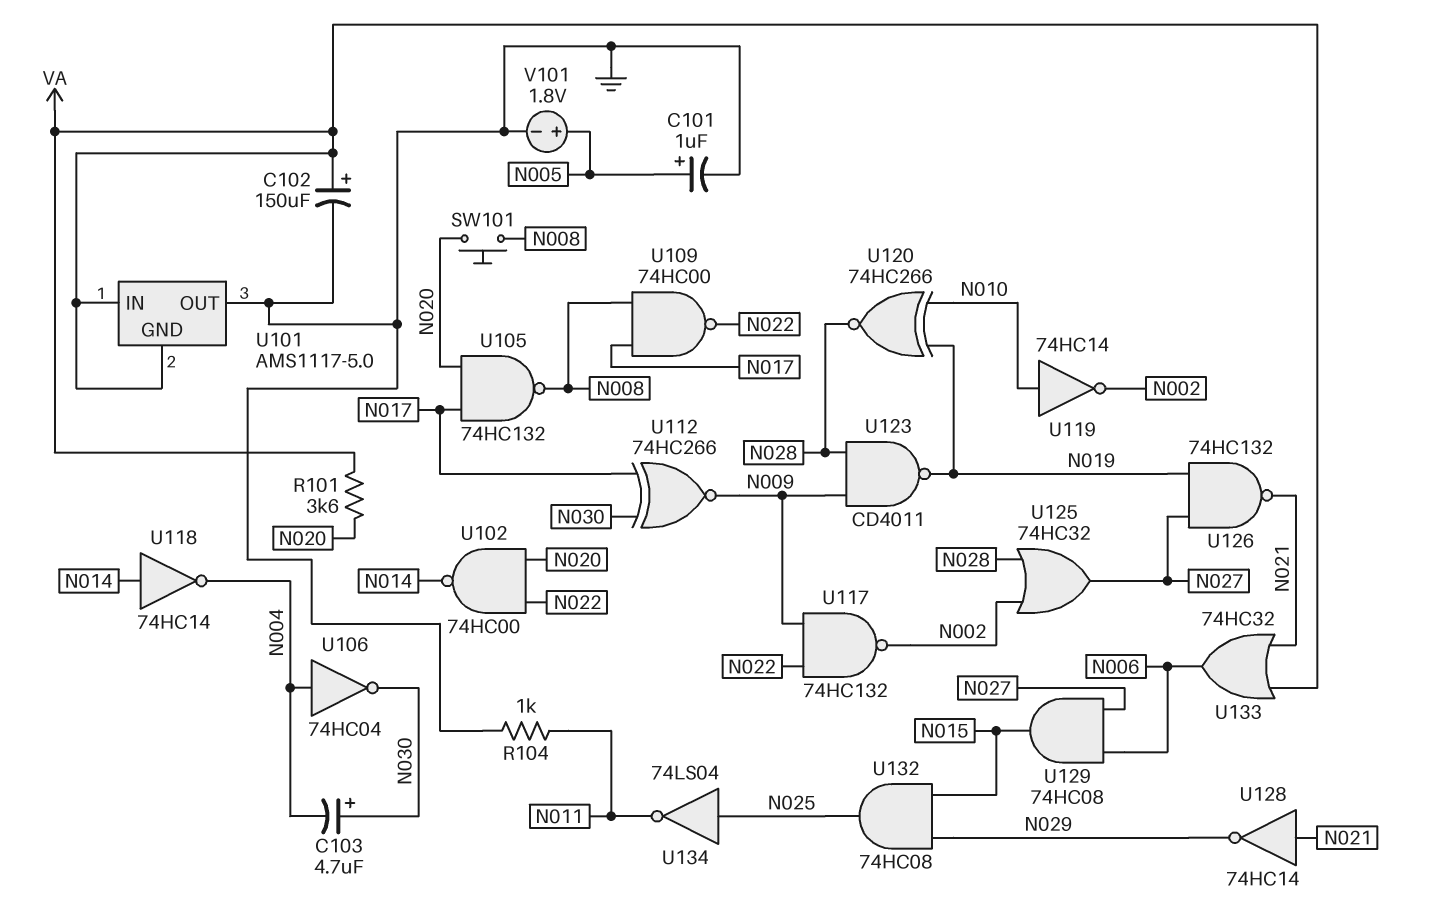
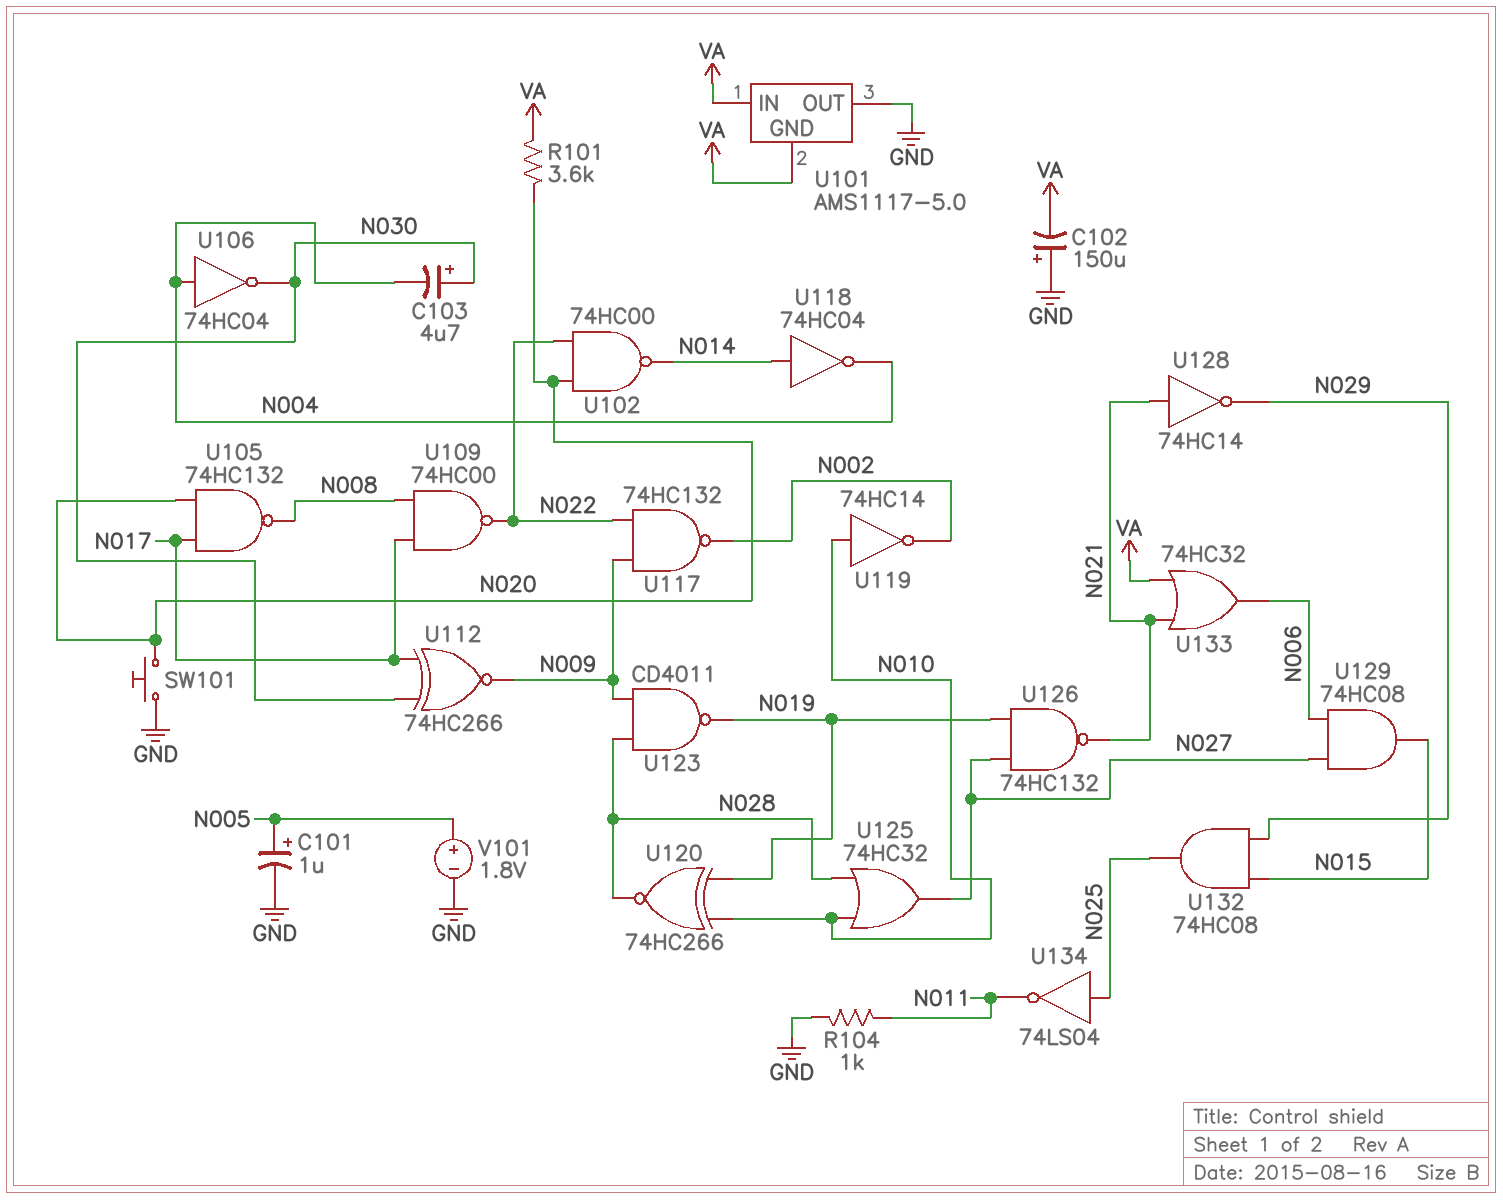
C102: 150uF (plus VA, minus GND) -> 150uF (plus GND, minus VA)
SW101: button (N008, N020) -> button (GND, N020)
U118: NOT 74HC14 (in N014, out N004) -> NOT 74HC04 (in N014, out N004)
U125: OR 74HC32 (in N002, in N028, out N027) -> OR 74HC32 (in N010, in N028, out N027)

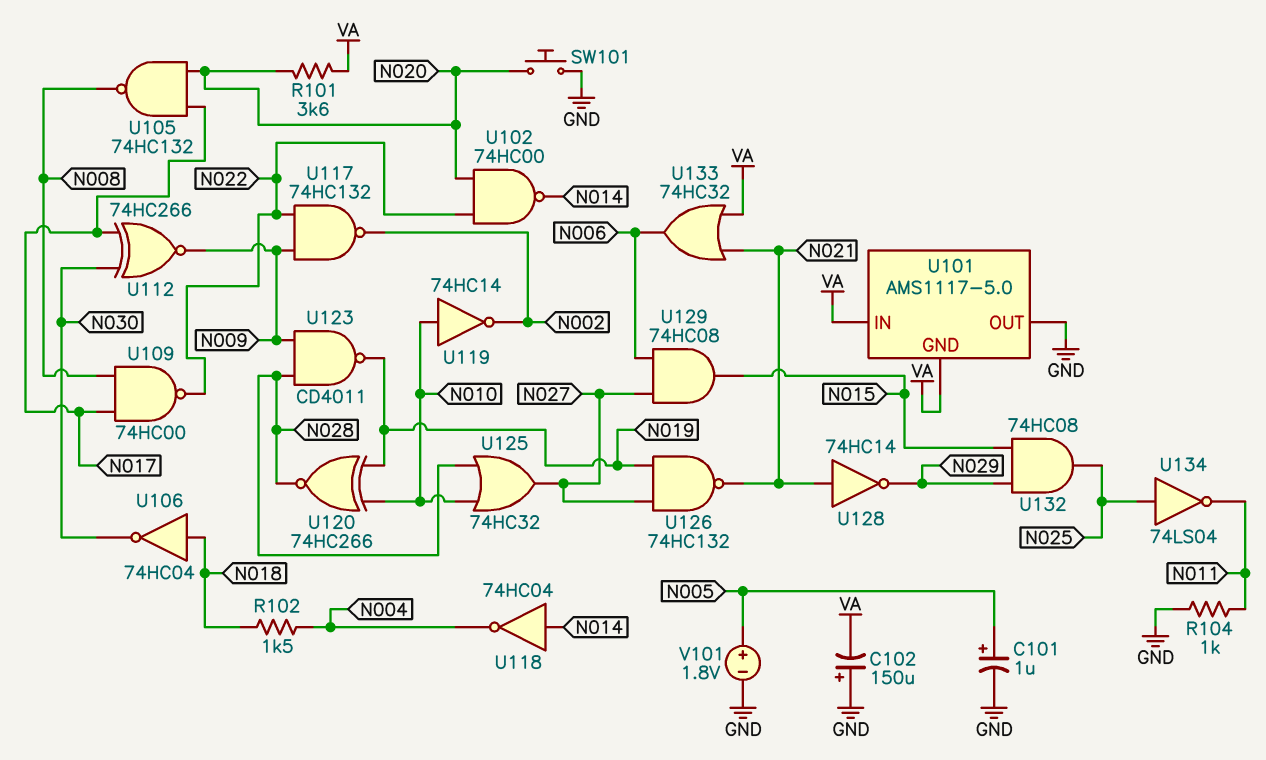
C103: 4.7uF (plus N030, minus N004) -> none
R102: none -> 1.5k (N004, N018)
U106: NOT 74HC04 (in N004, out N030) -> NOT 74HC04 (in N018, out N030)

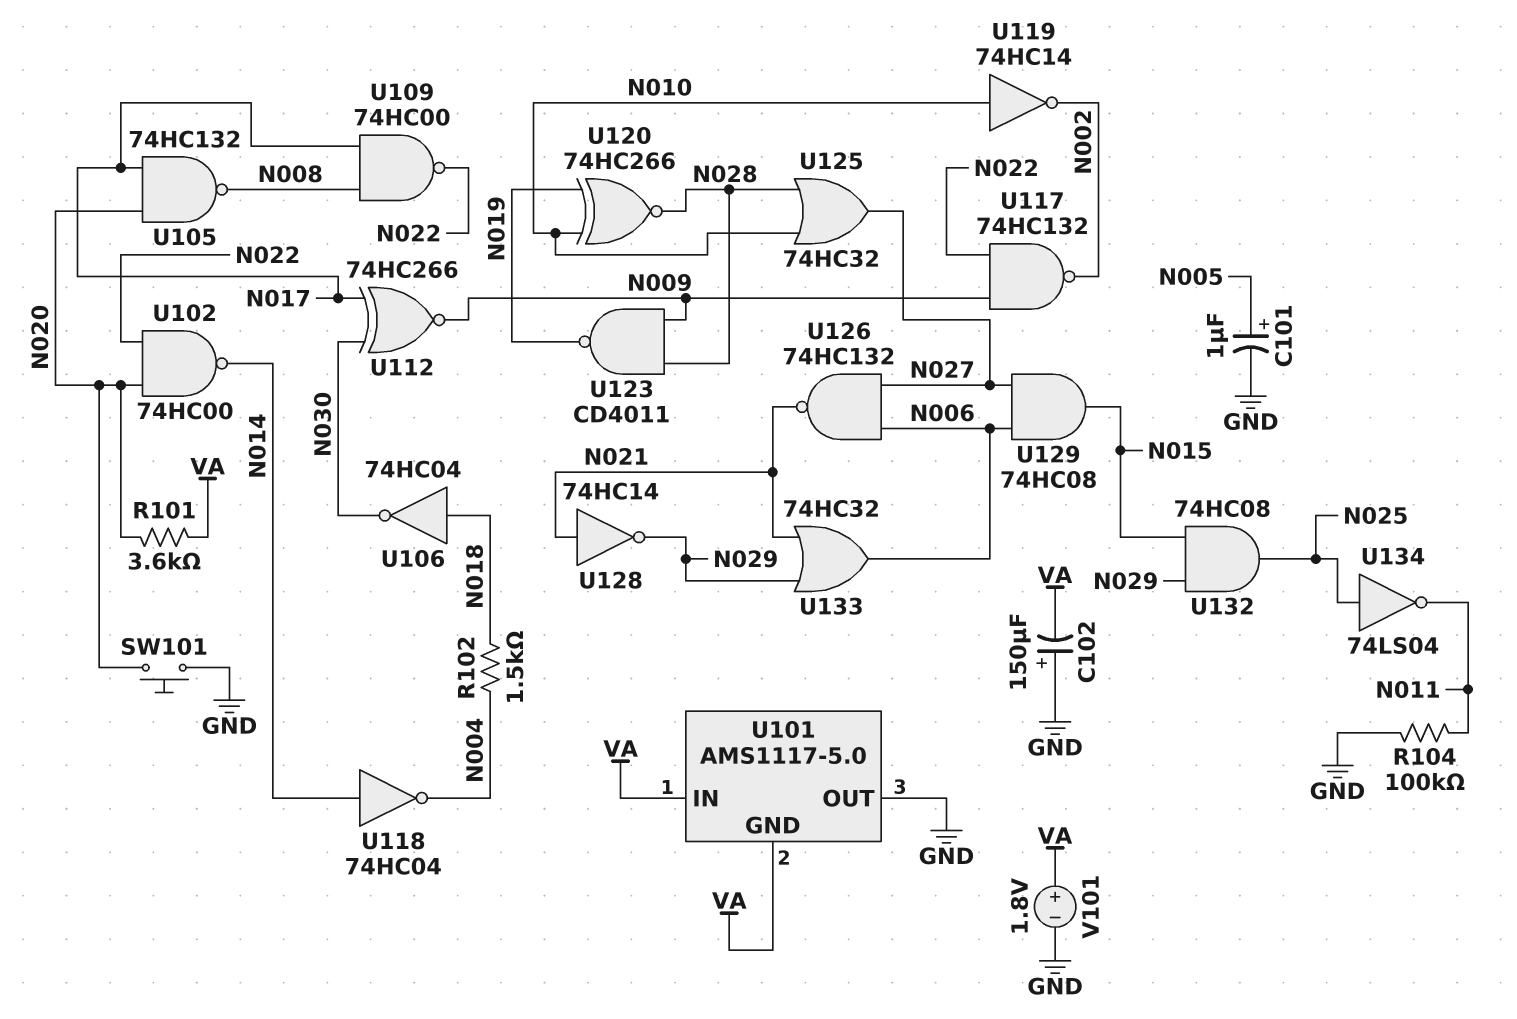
R104: 1k (GND, N011) -> 100k (GND, N011)
U126: NAND 74HC132 (in N019, in N027, out N021) -> NAND 74HC132 (in N006, in N027, out N021)
U133: OR 74HC32 (in N021, in VA, out N006) -> OR 74HC32 (in N021, in N029, out N006)
V101: 1.8V (plus N005, minus GND) -> 1.8V (plus VA, minus GND)

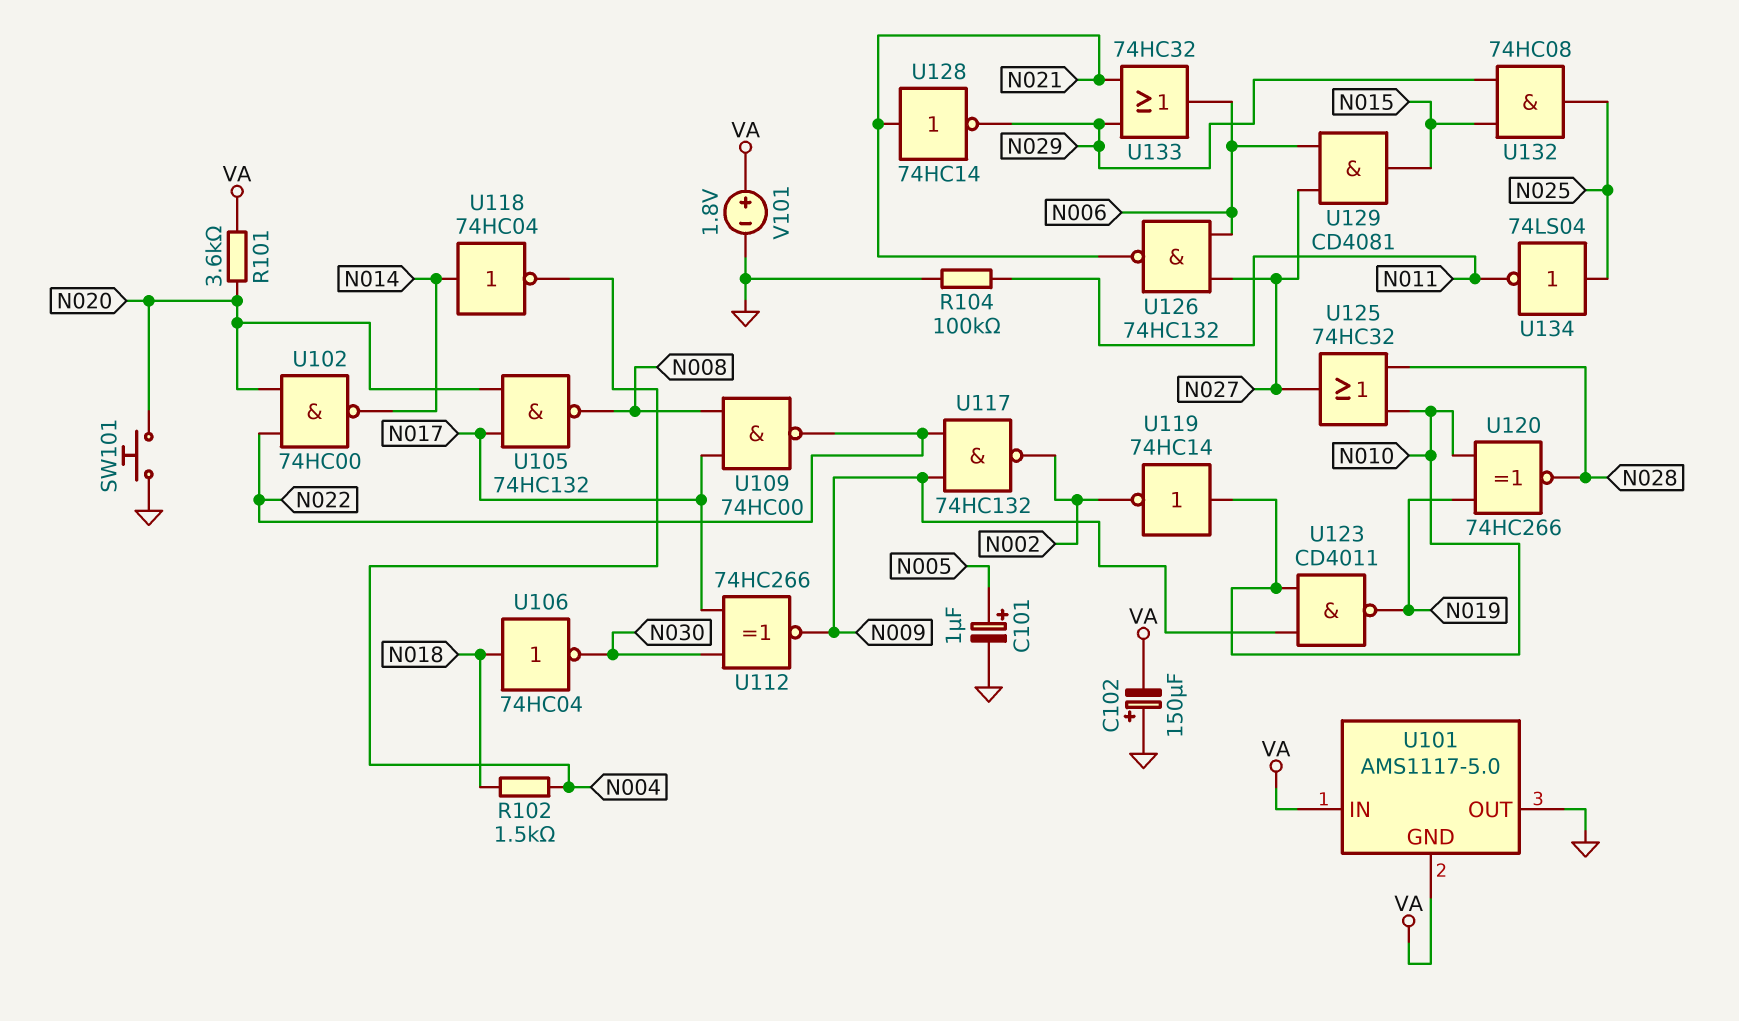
U123: NAND CD4011 (in N009, in N028, out N019) -> NAND CD4011 (in N009, in N010, out N019)
U129: AND 74HC08 (in N006, in N027, out N015) -> AND CD4081 (in N006, in N027, out N015)

